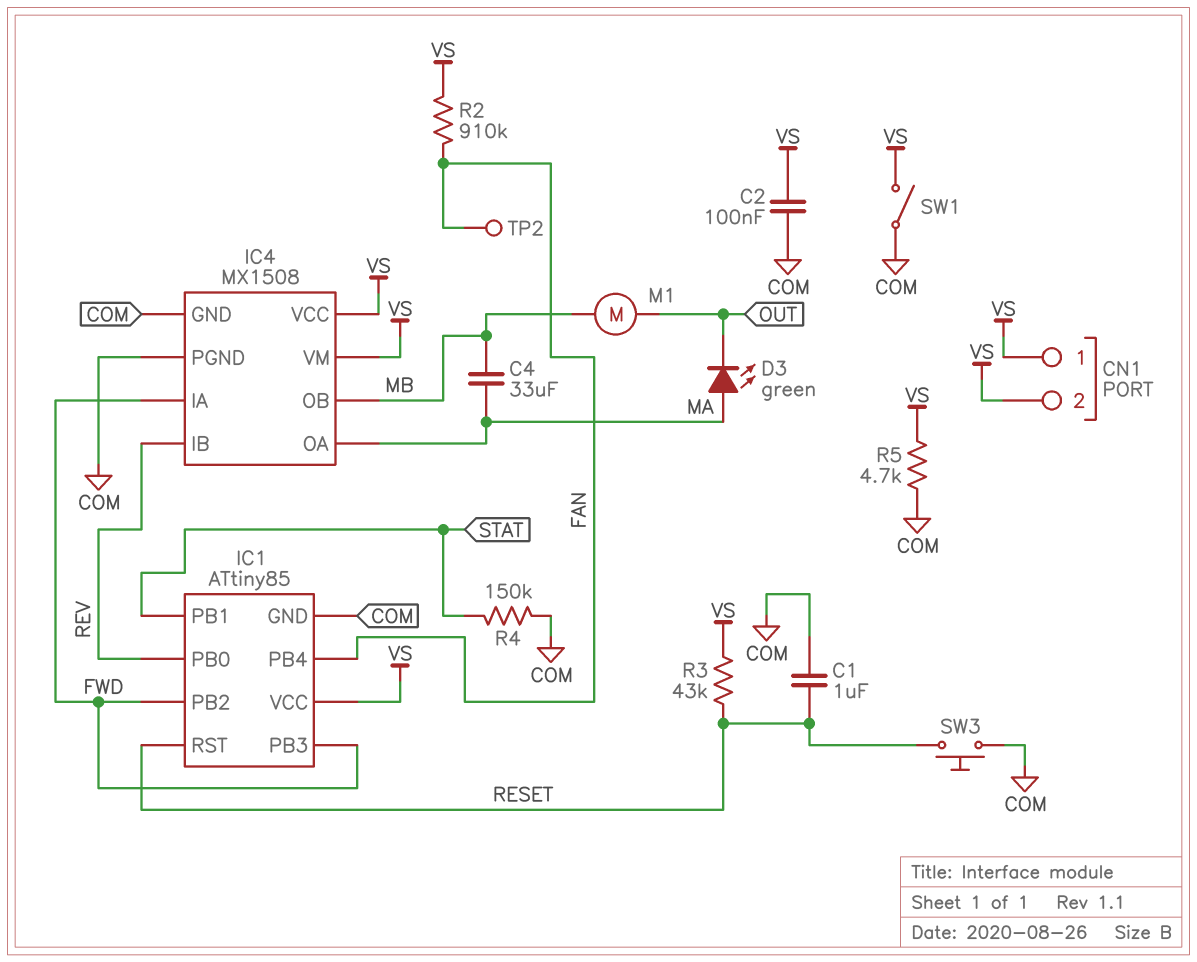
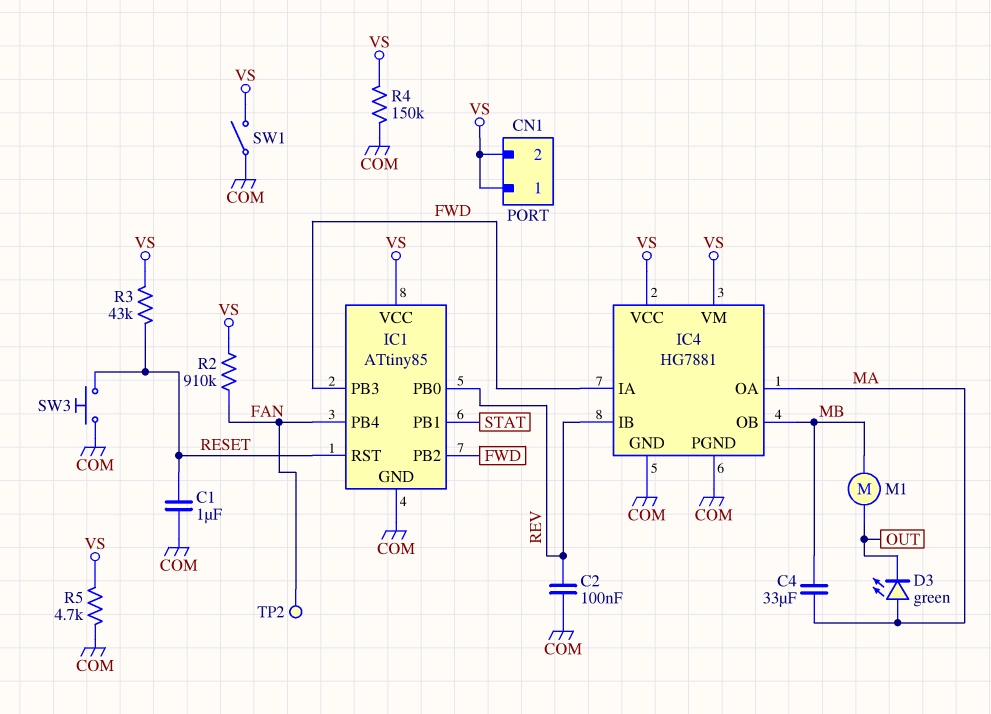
C2: 100nF (COM, VS) -> 100nF (COM, REV)
IC4: MX1508 -> HG7881
R4: 150k (COM, STAT) -> 150k (COM, VS)

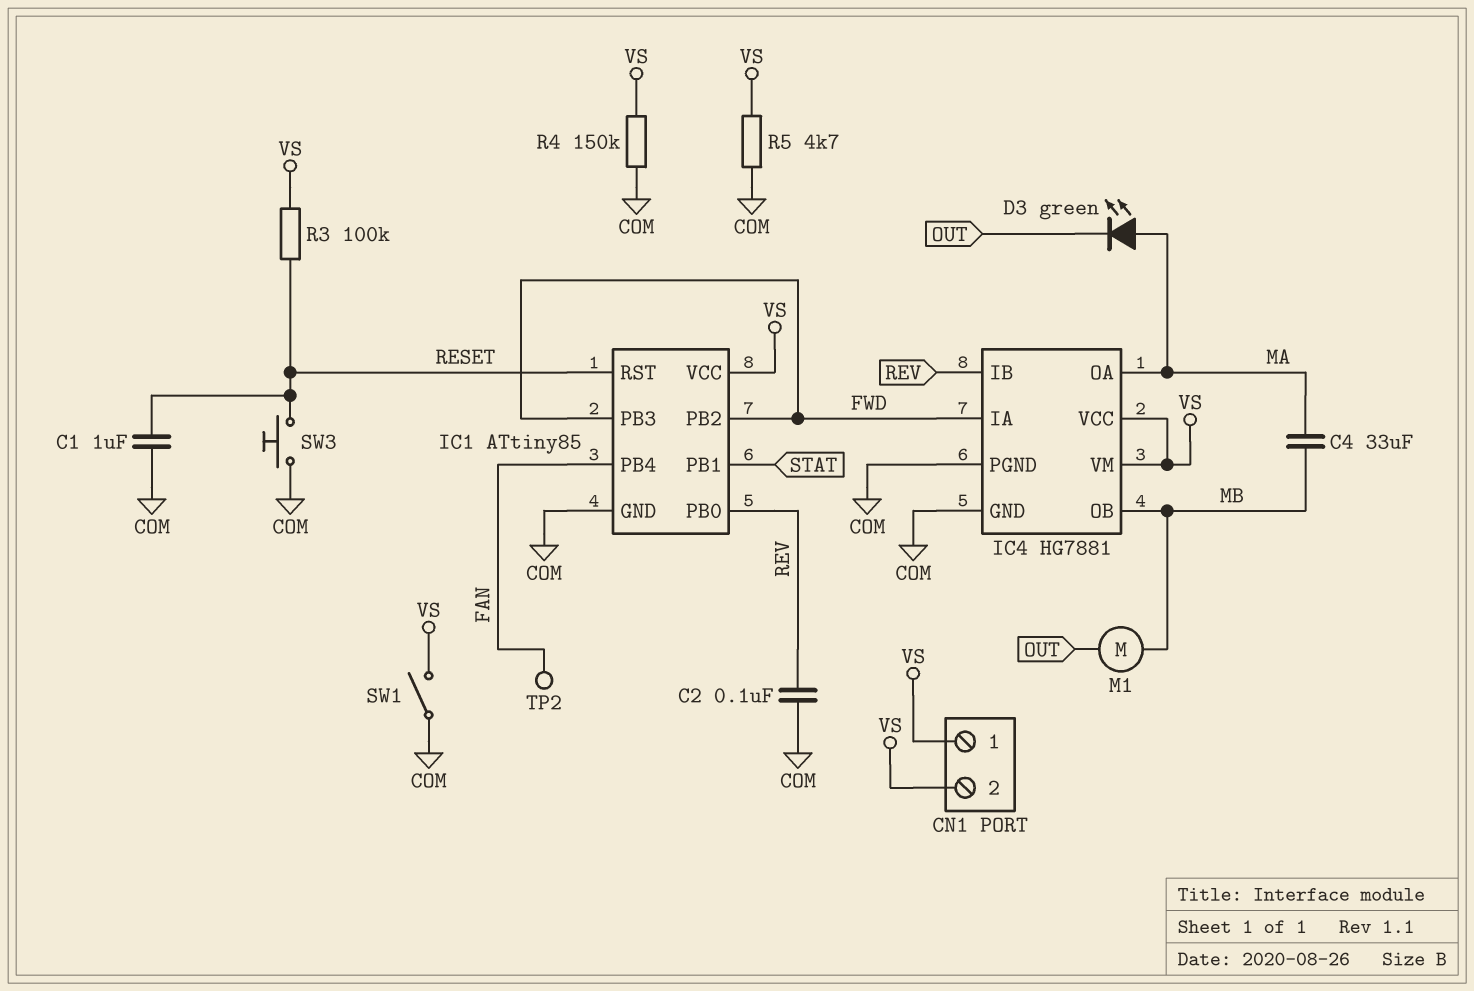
R2: 910k (FAN, VS) -> none
R3: 43k (RESET, VS) -> 100k (RESET, VS)

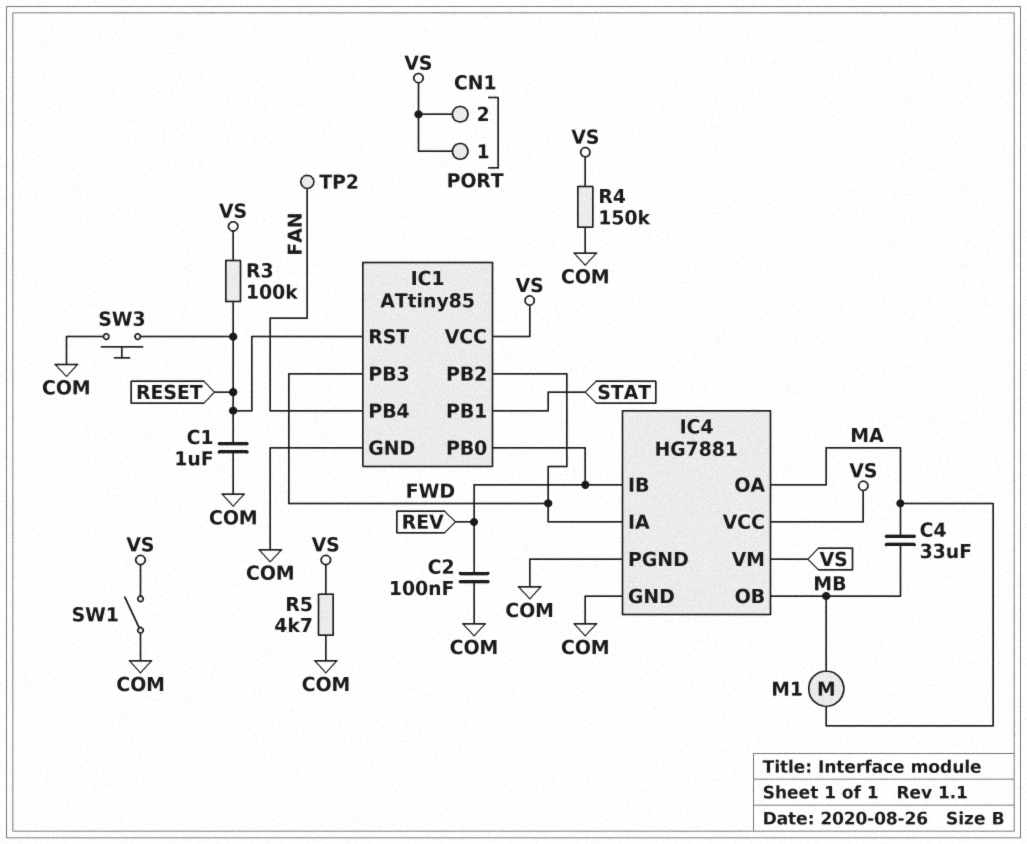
D3: LED green (A MA, K OUT) -> none
M1: motor (MB, OUT) -> motor (MA, MB)

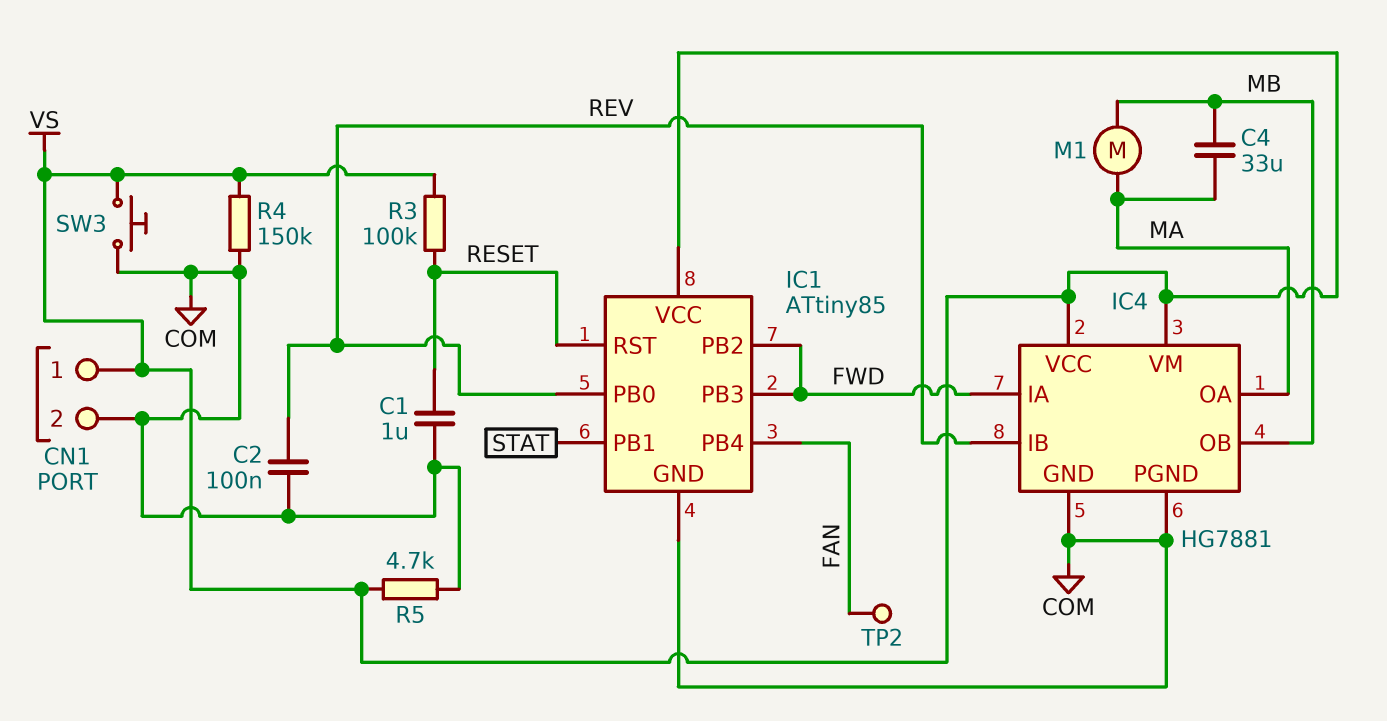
CN1 pin 2: VS -> COM
SW1: switch (COM, VS) -> none
SW3: button (COM, RESET) -> button (COM, VS)

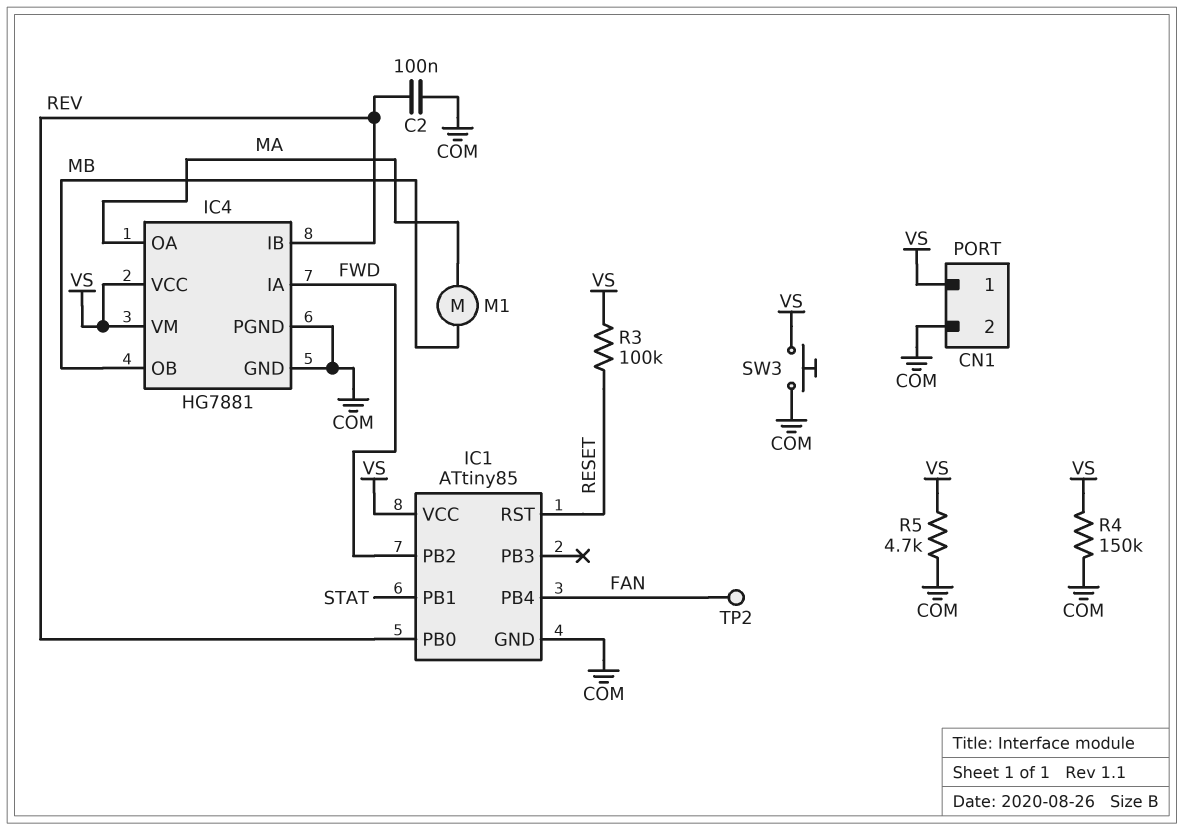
C1: 1uF (COM, RESET) -> none
C4: 33uF (MA, MB) -> none
IC1 pin PB3: FWD -> none

